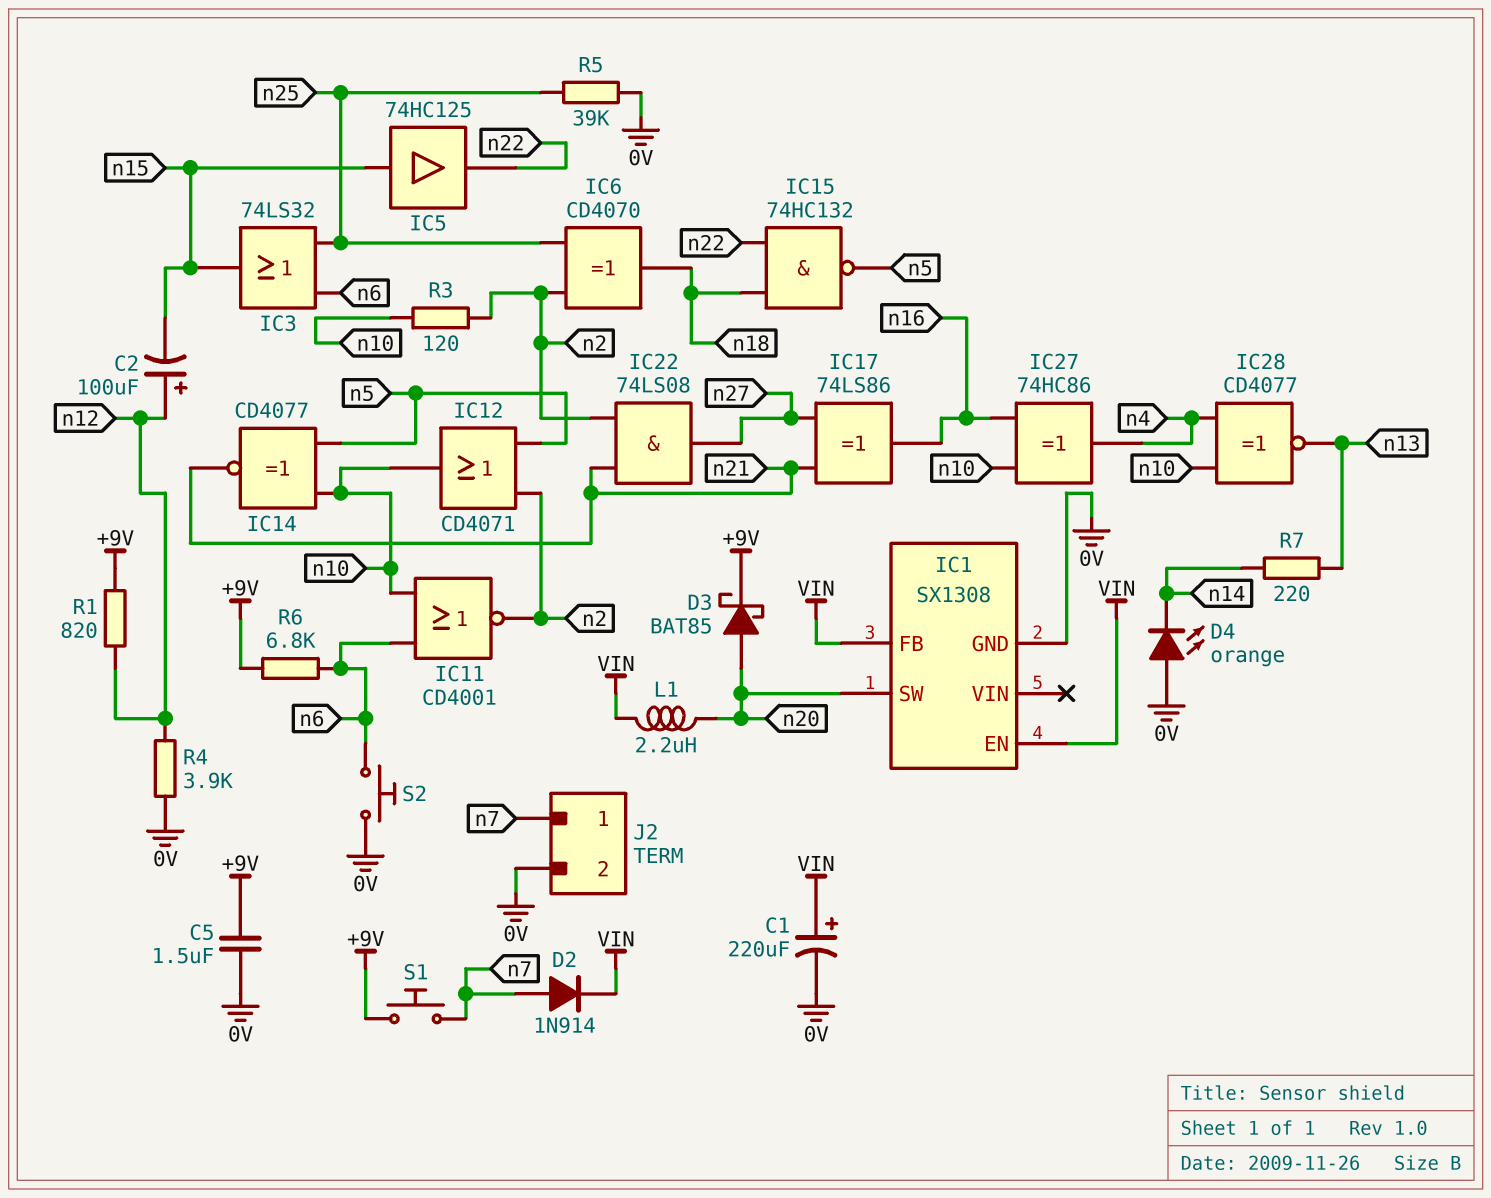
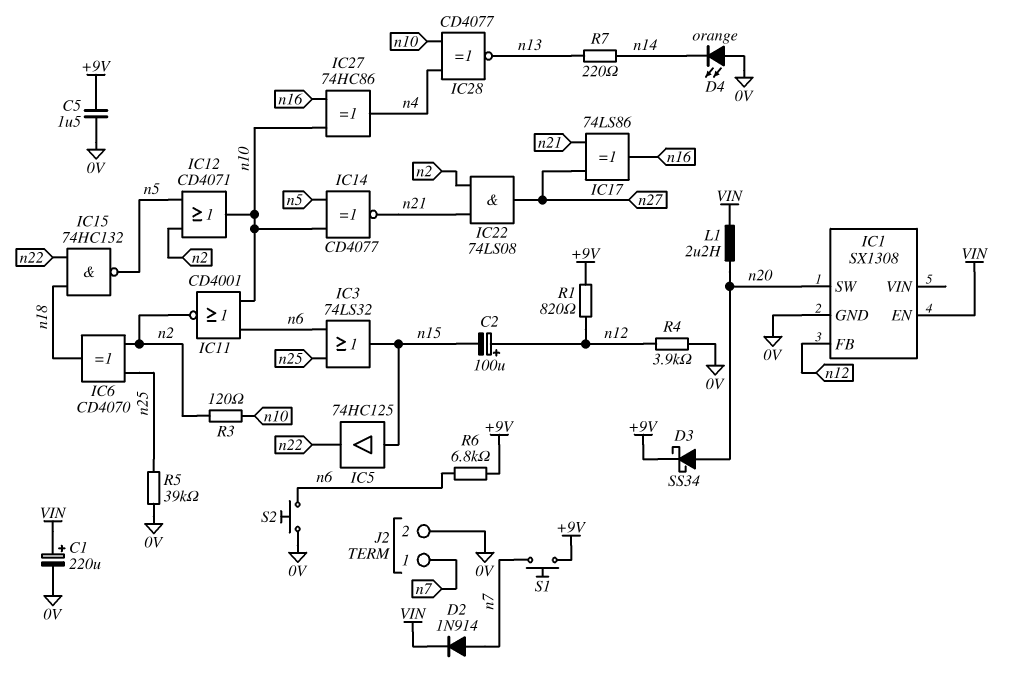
D3: schottky BAT85 (A n20, K +9V) -> schottky SS34 (A n20, K +9V)
IC1 pin FB: VIN -> n12

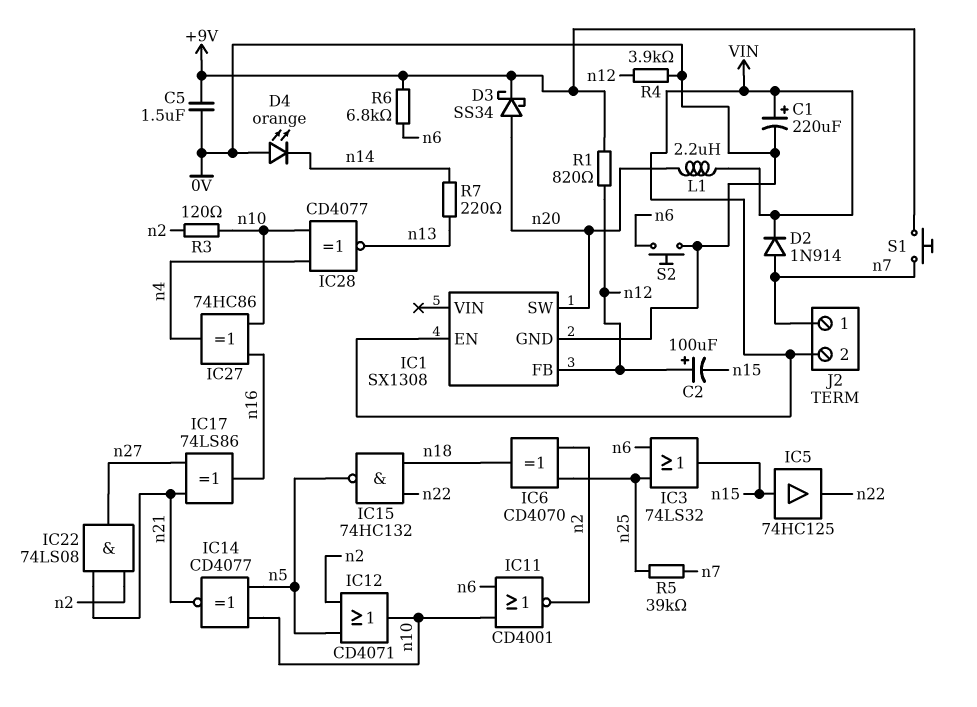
J2 pin 2: 0V -> VIN
R5: 39k (0V, n25) -> 39k (n7, n25)

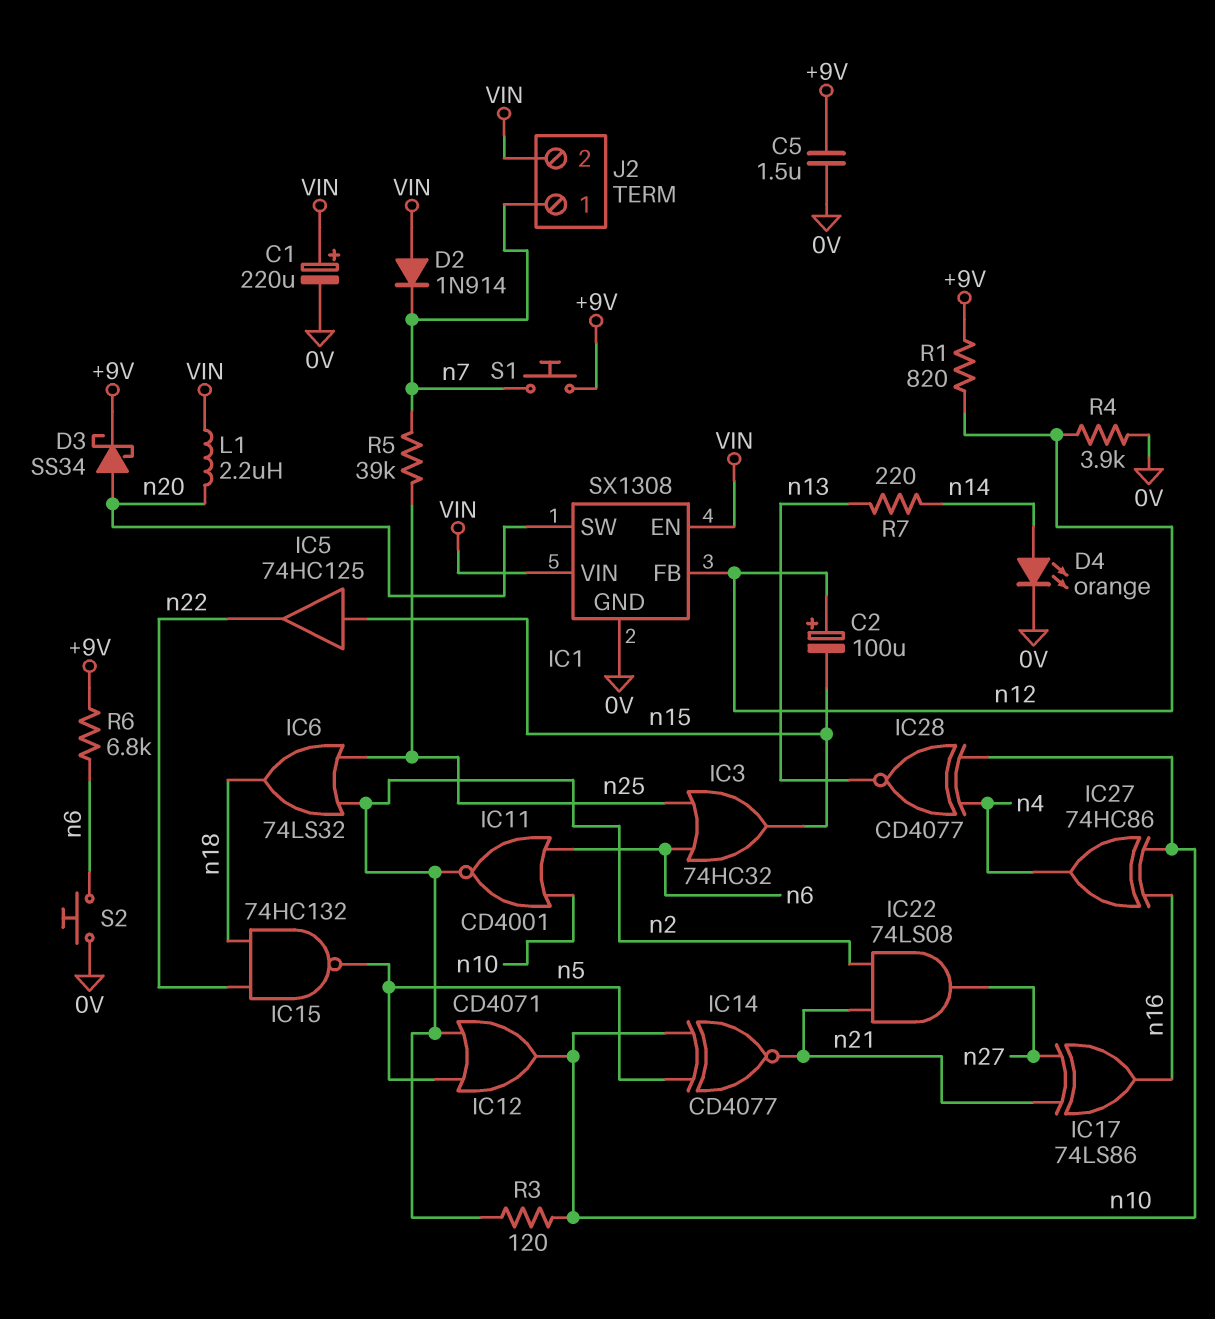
D2: diode 1N914 (A n7, K VIN) -> diode 1N914 (A VIN, K n7)
D4: LED orange (A 0V, K n14) -> LED orange (A n14, K 0V)
IC1 pin VIN: none -> VIN
IC3: OR 74LS32 (in n6, in n25, out n15) -> OR 74HC32 (in n6, in n25, out n15)
IC6: XOR CD4070 (in n2, in n25, out n18) -> OR 74LS32 (in n2, in n25, out n18)

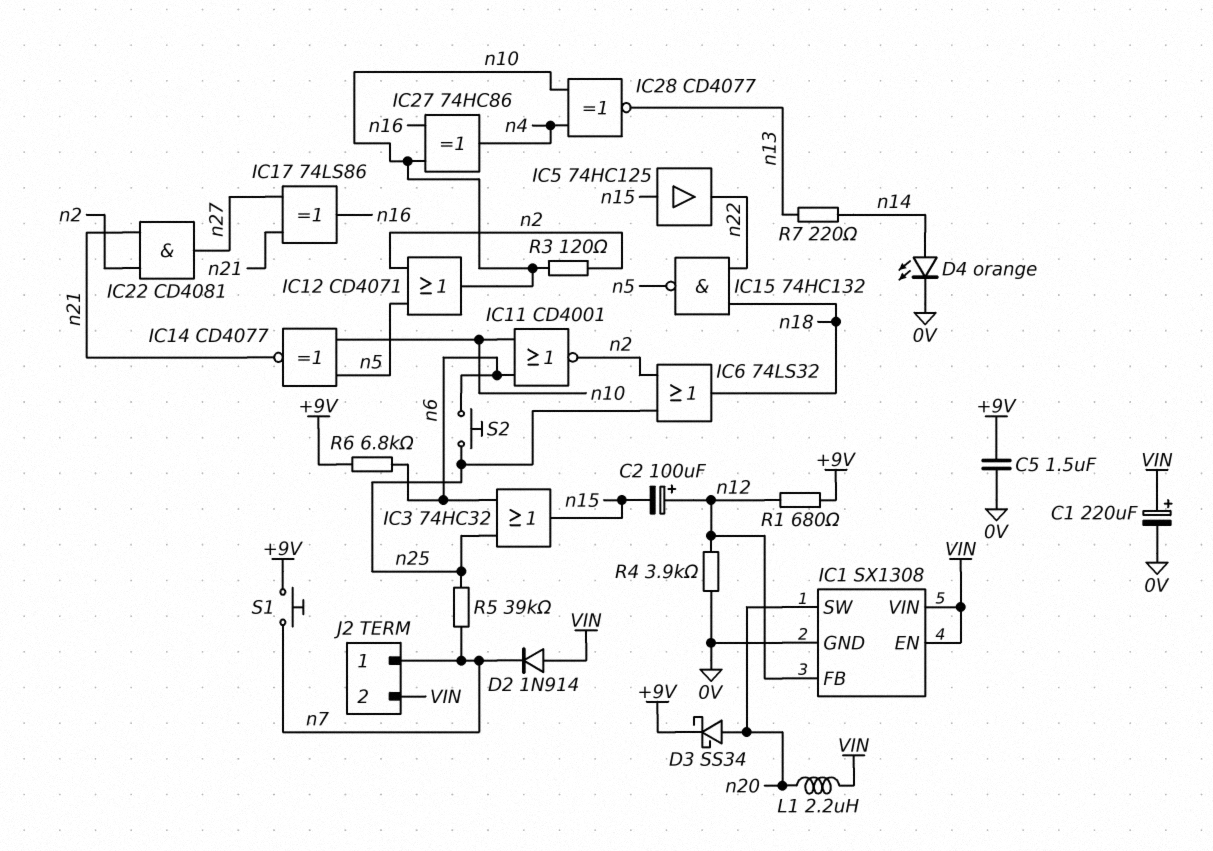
IC22: AND 74LS08 (in n2, in n21, out n27) -> AND CD4081 (in n2, in n21, out n27)
R1: 820 (+9V, n12) -> 680 (+9V, n12)
S2: button (0V, n6) -> button (n6, n25)

